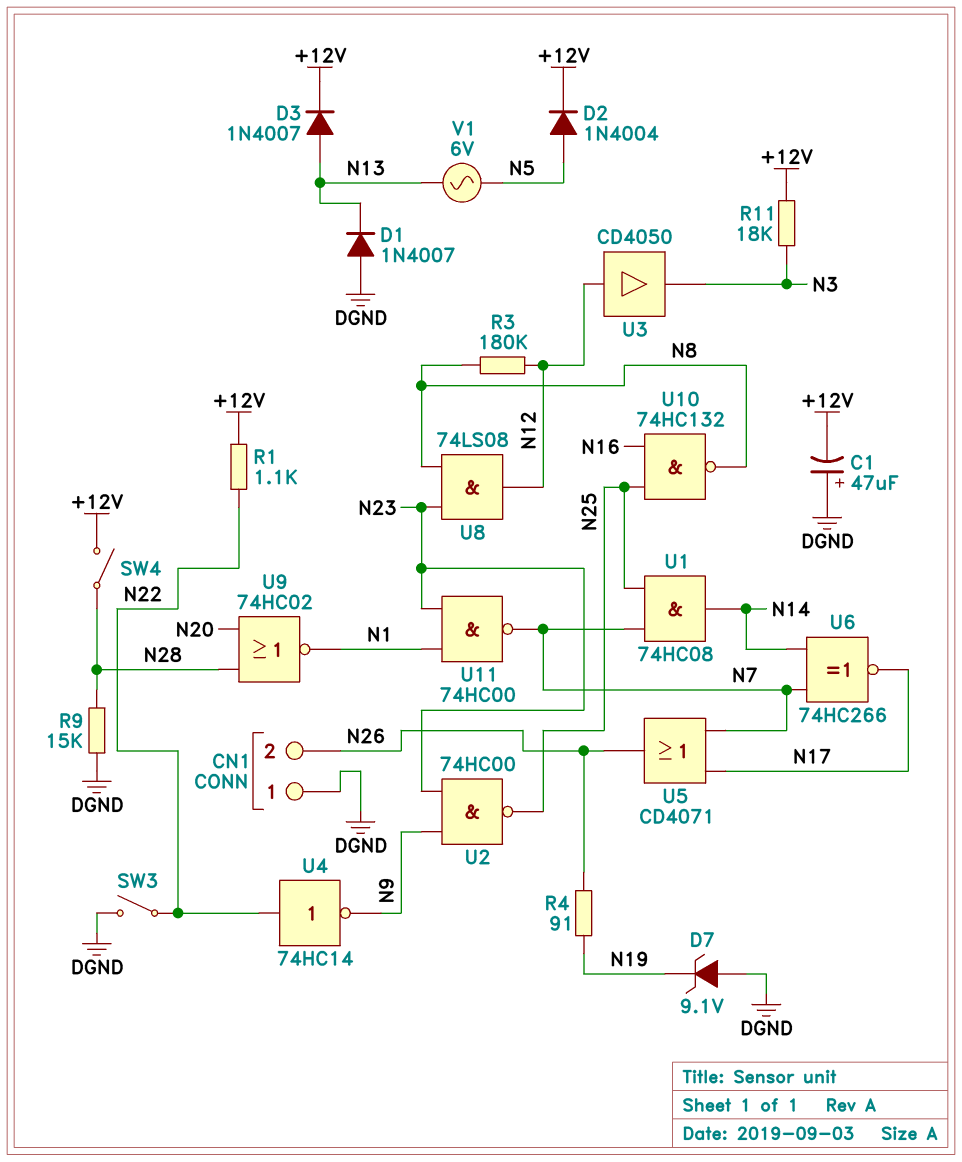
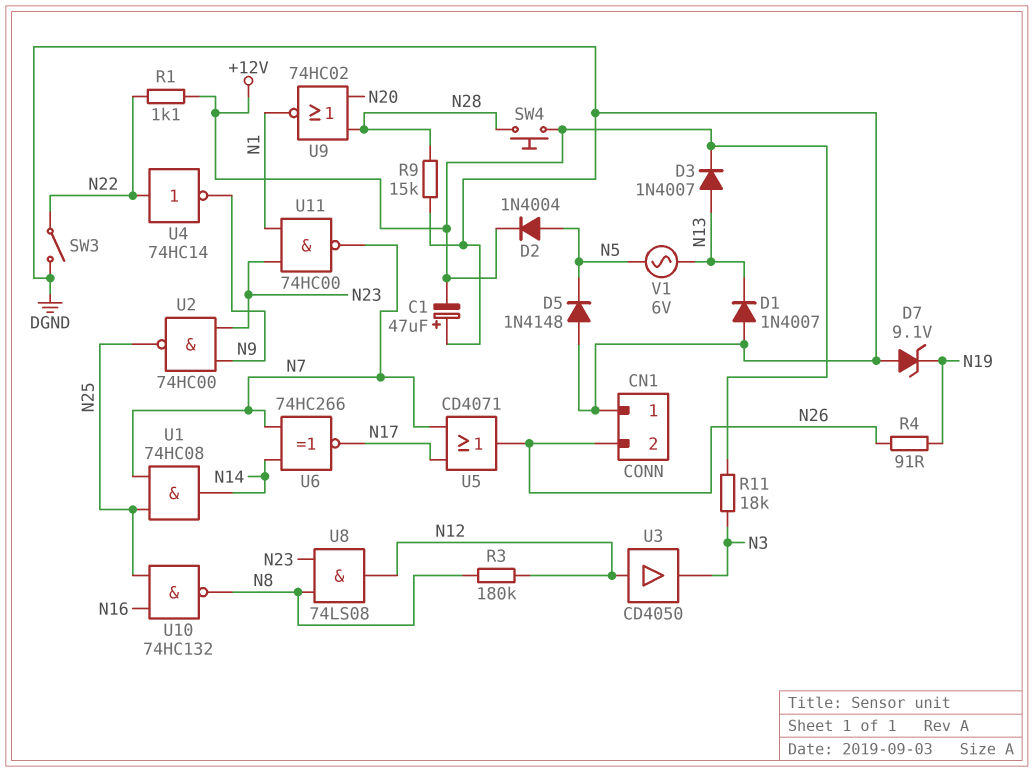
D5: none -> diode 1N4148 (A DGND, K N5)
SW4: switch (+12V, N28) -> button (+12V, N28)

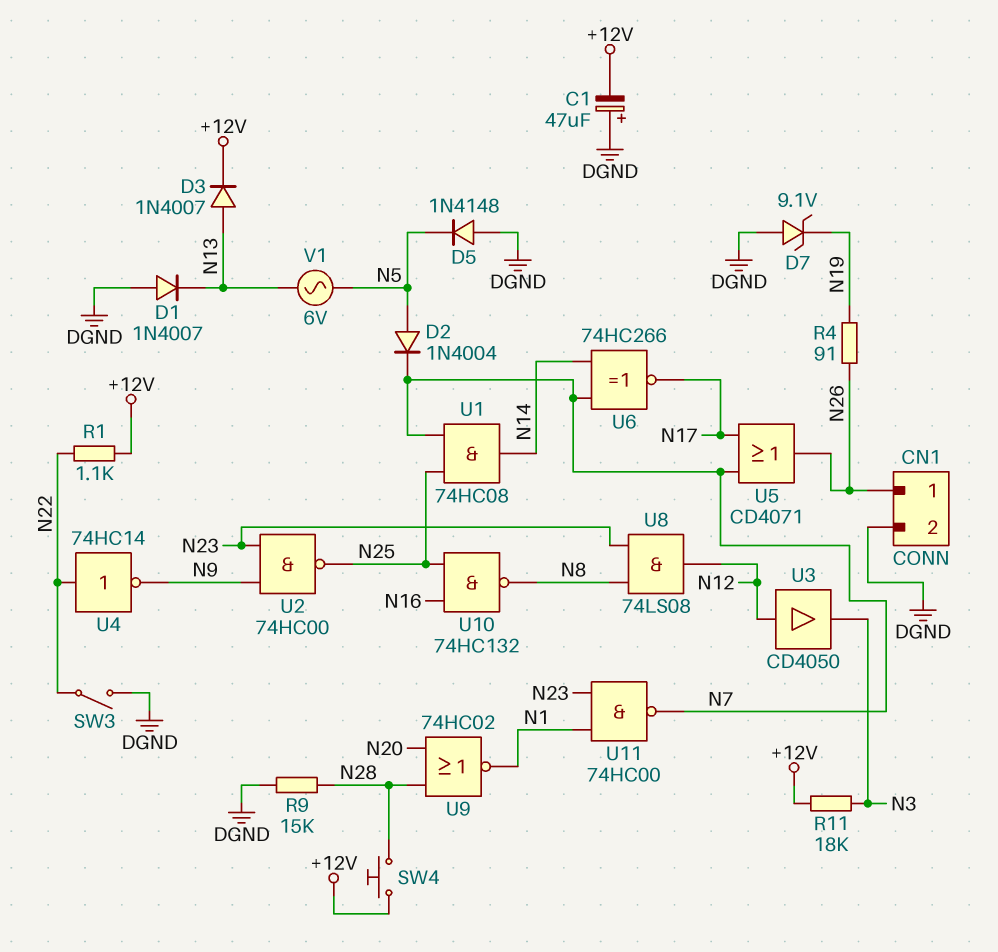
CN1 pin 1: DGND -> N26
CN1 pin 2: N26 -> DGND
D2: diode 1N4004 (A N5, K +12V) -> diode 1N4004 (A N5, K N7)
R3: 180k (N8, N12) -> none

